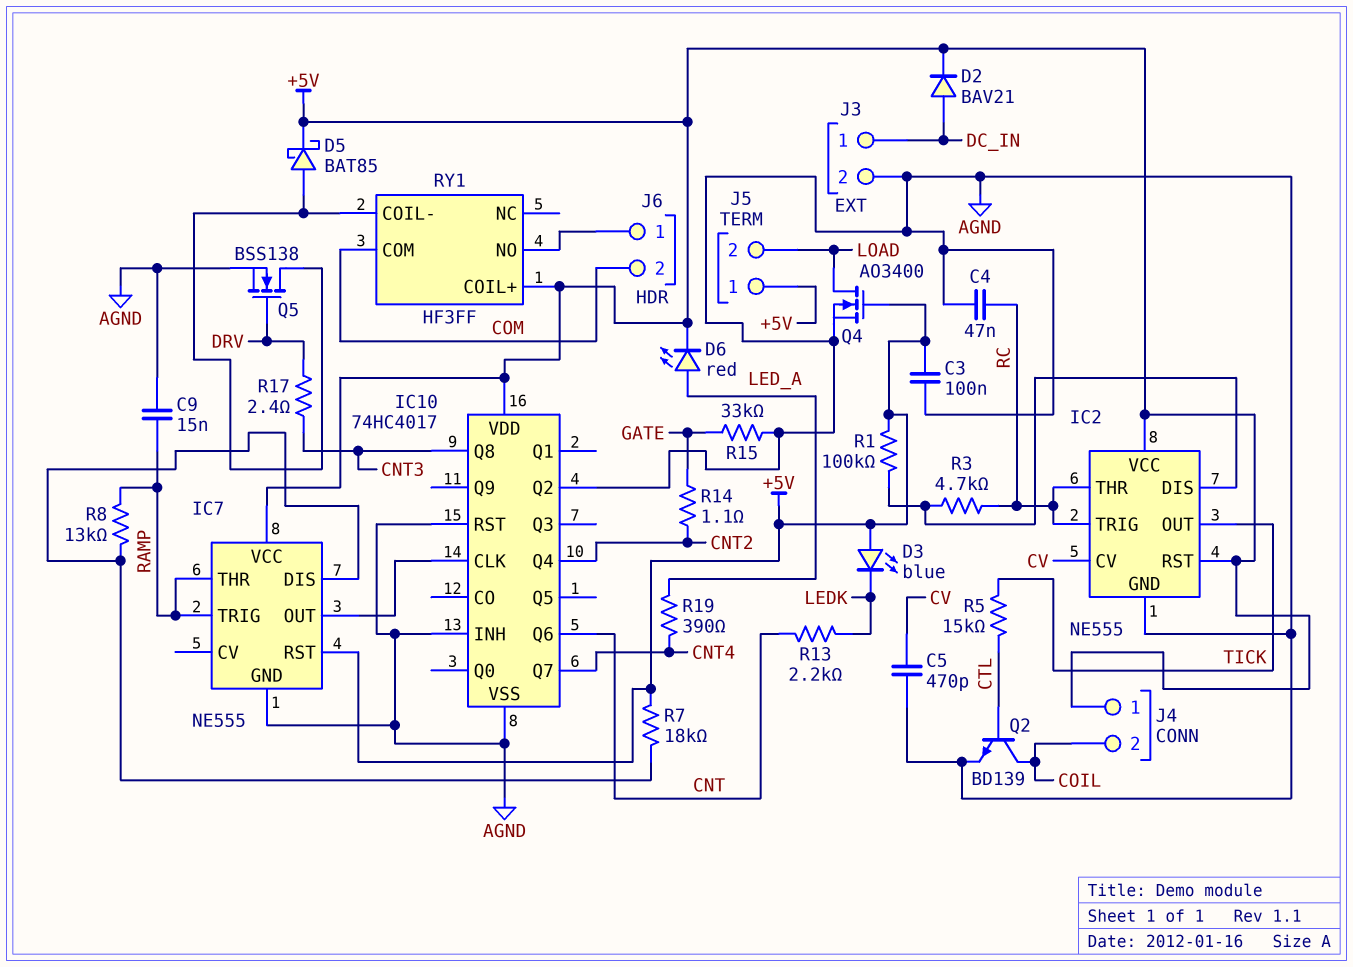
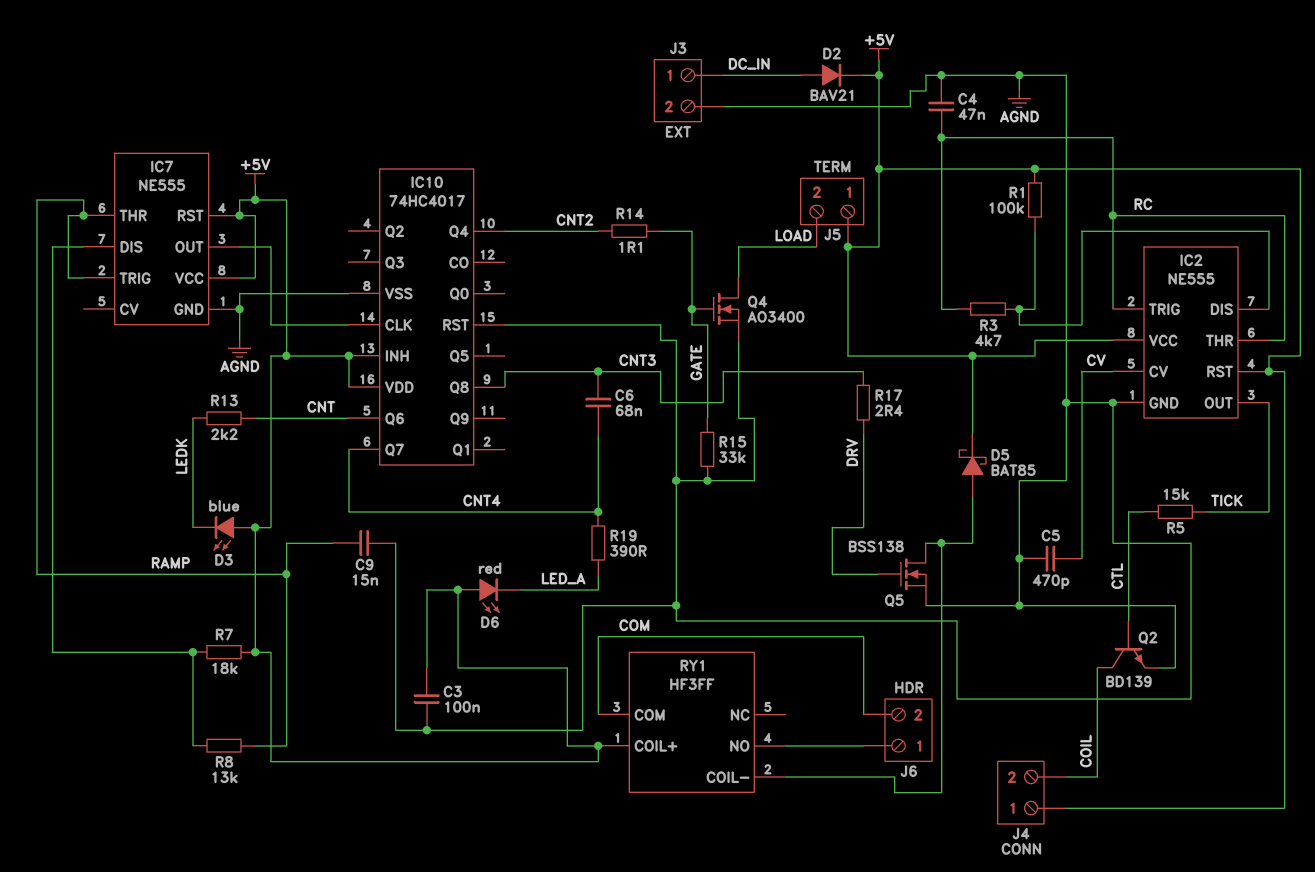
C6: none -> 68nF (CNT3, CNT4)
D6: LED red (A LED_A, K +5V) -> LED red (A +5V, K LED_A)
IC10 pin INH: AGND -> +5V
IC10 pin Q2: AGND -> none
Q4: NMOS AO3400 (G +5V, D LOAD, S AGND) -> NMOS AO3400 (G GATE, D LOAD, S AGND)

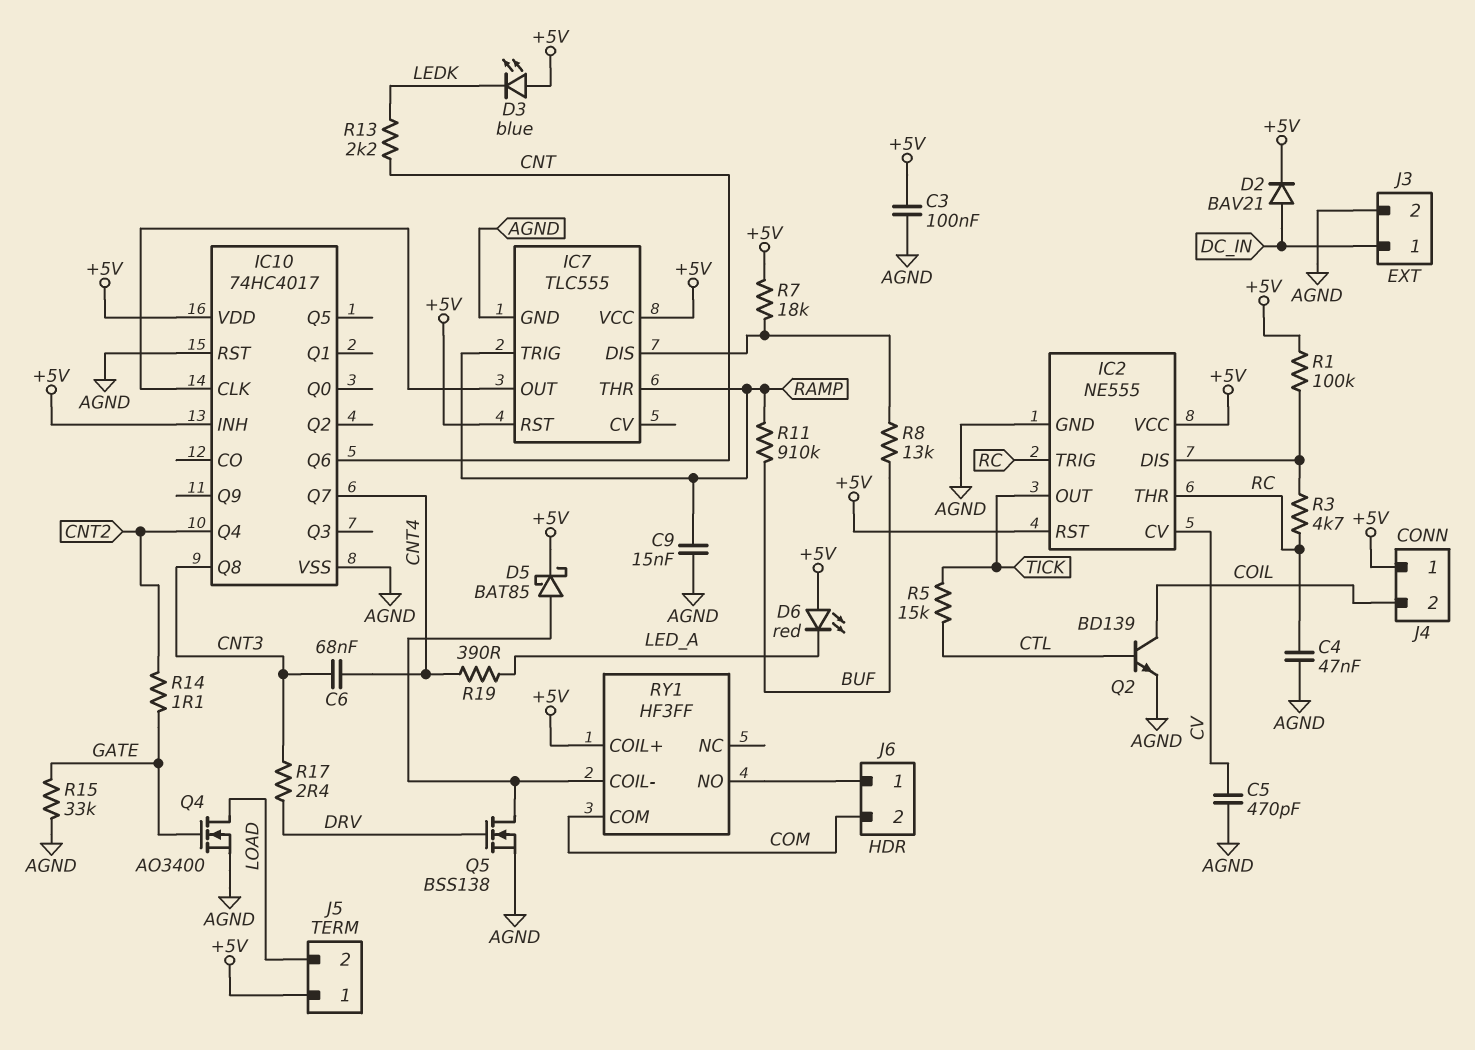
IC7: NE555 -> TLC555
R8: 13k (IC7/DIS, RAMP) -> 13k (BUF, IC7/DIS)
R11: none -> 910k (BUF, RAMP)

